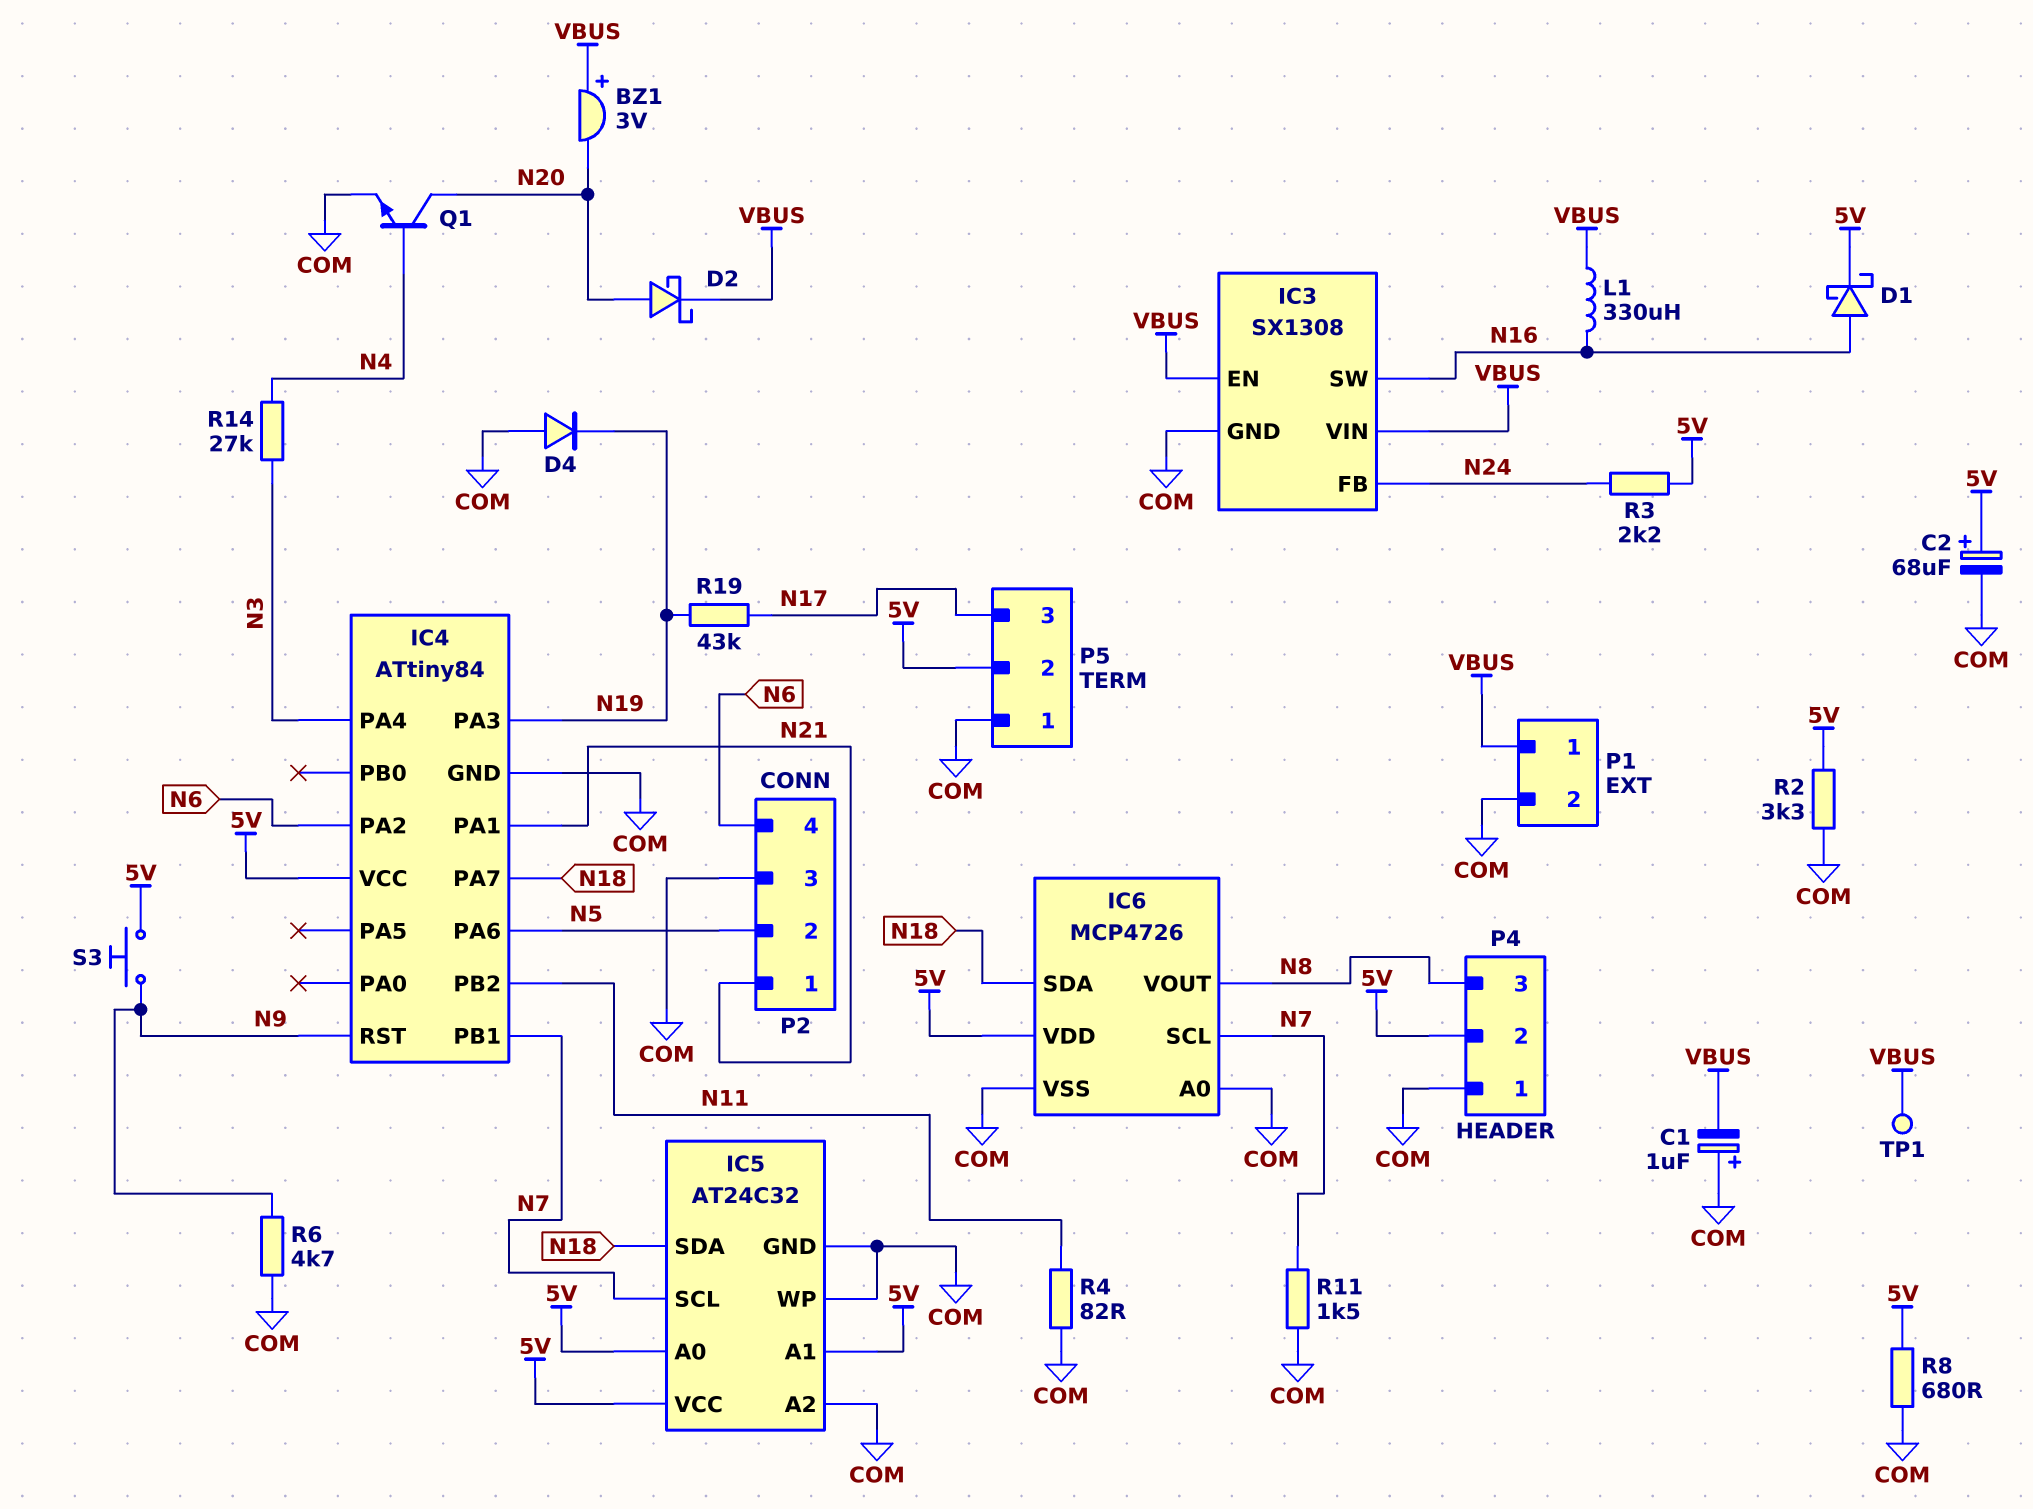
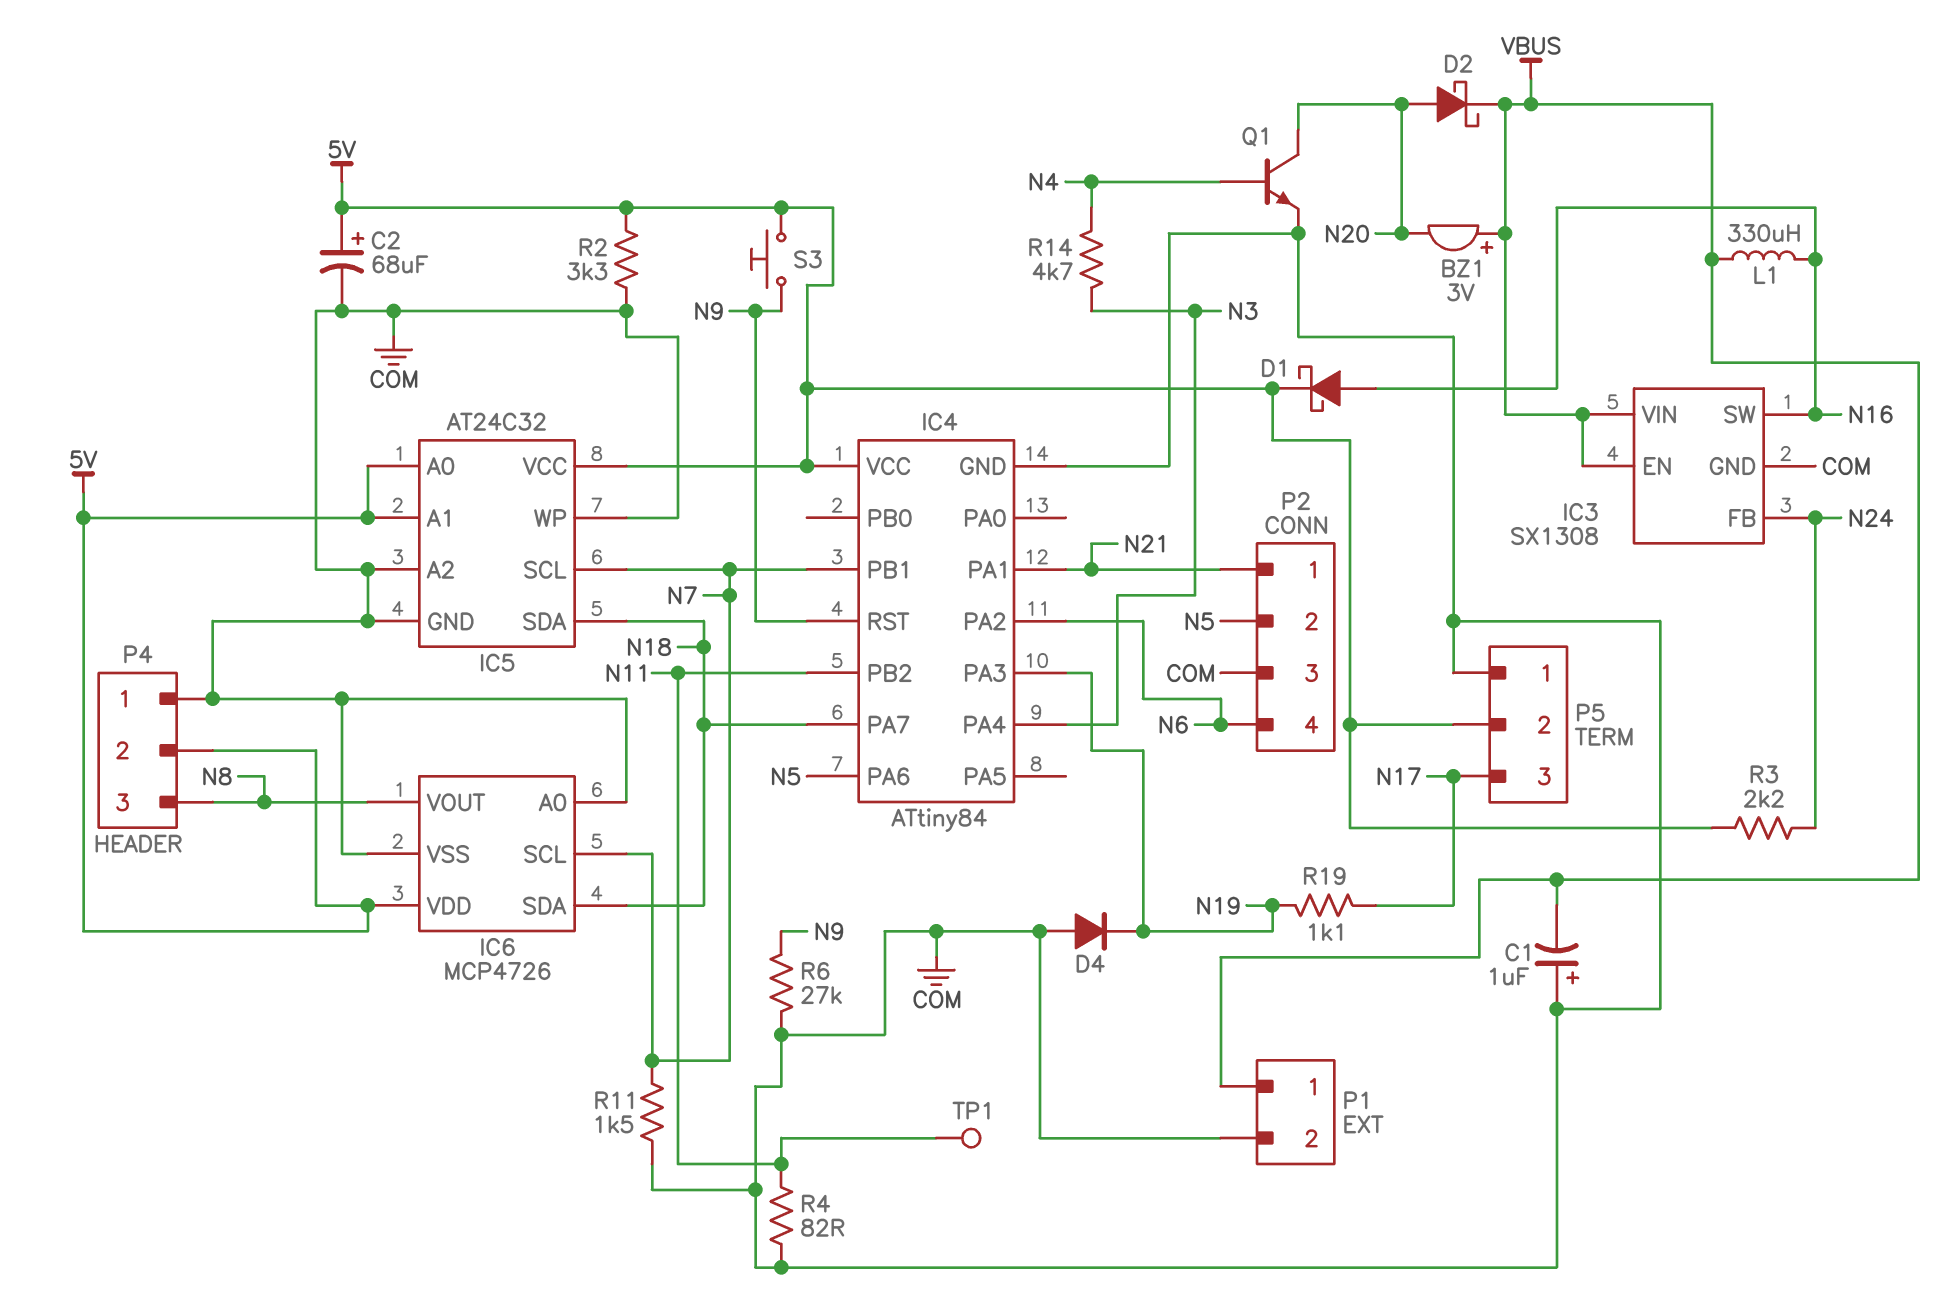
R6: 4.7k (COM, N9) -> 27k (COM, N9)
R8: 680 (5V, COM) -> none
R14: 27k (N3, N4) -> 4.7k (N3, N4)
R19: 43k (N17, N19) -> 1.1k (N17, N19)
TP1: test point (VBUS) -> test point (N11)

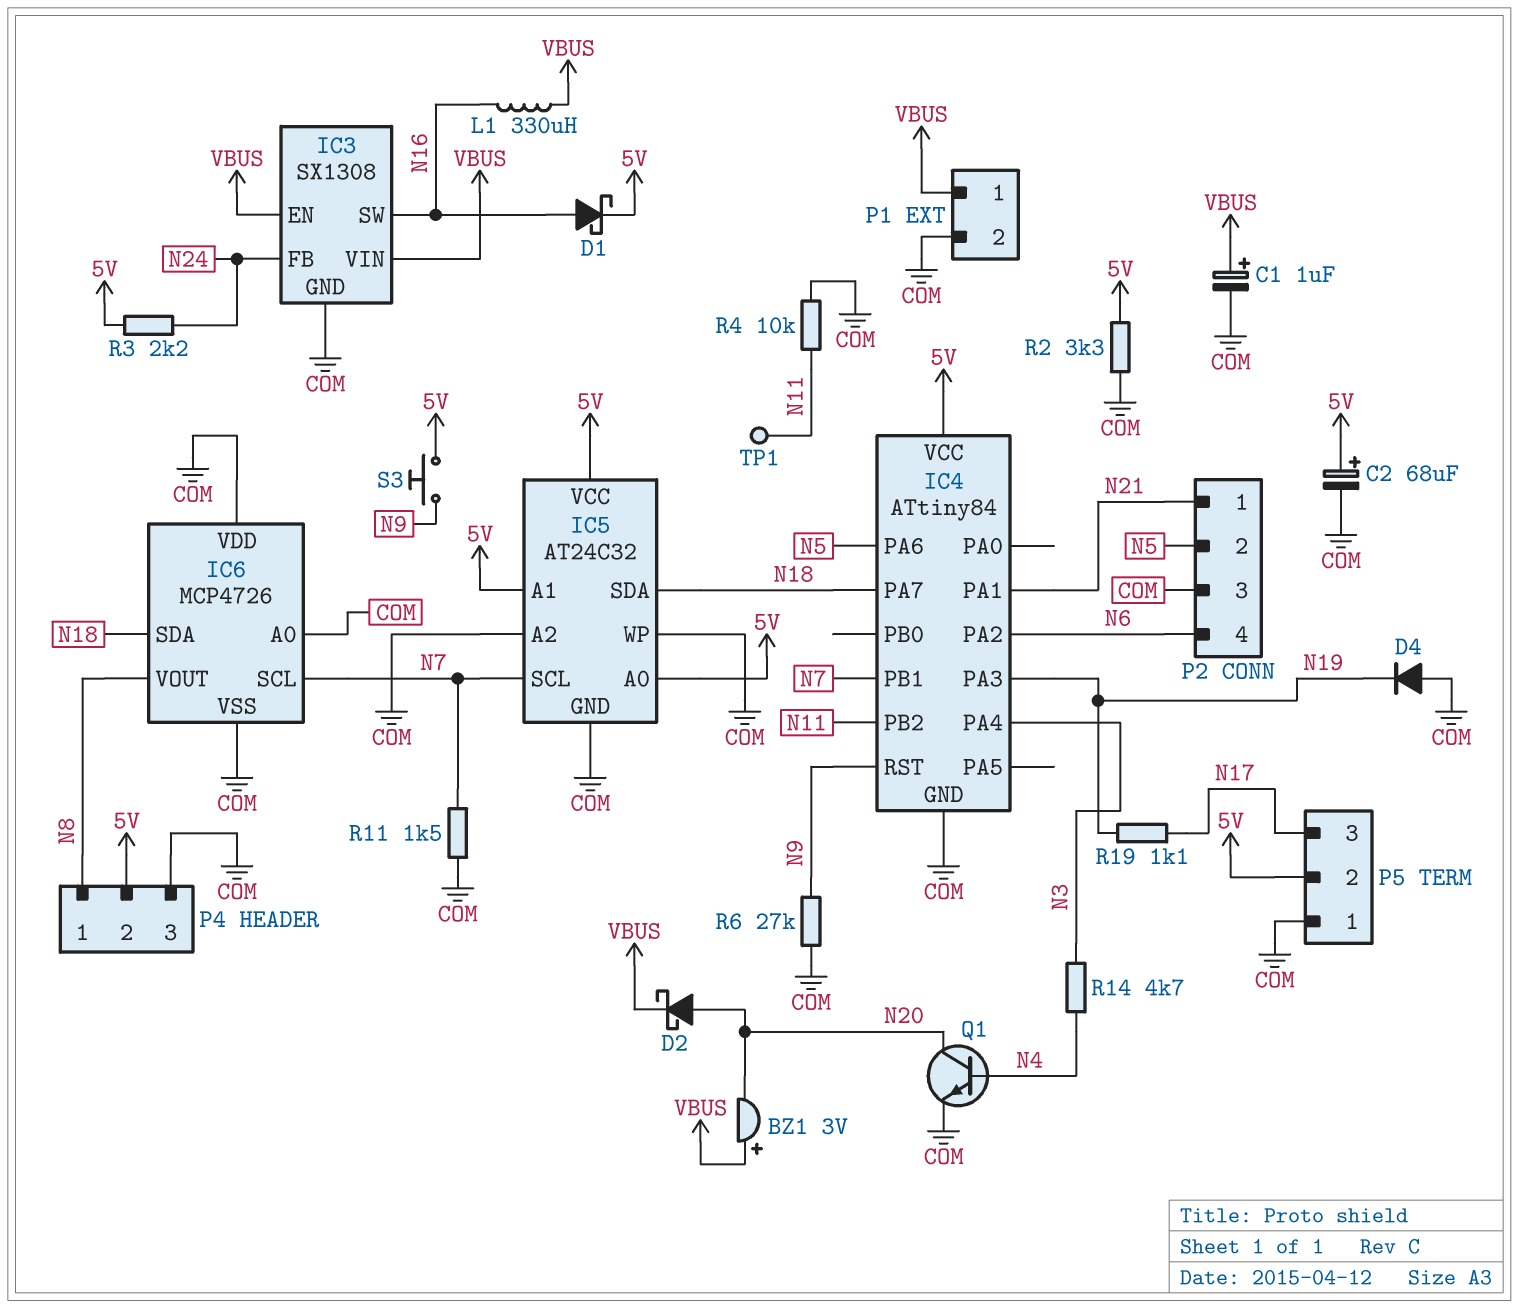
C1: 1uF (plus COM, minus VBUS) -> 1uF (plus VBUS, minus COM)
IC6 pin VDD: 5V -> COM
P4 pin 1: COM -> N8
P4 pin 3: N8 -> COM
R4: 82 (COM, N11) -> 10k (COM, N11)

